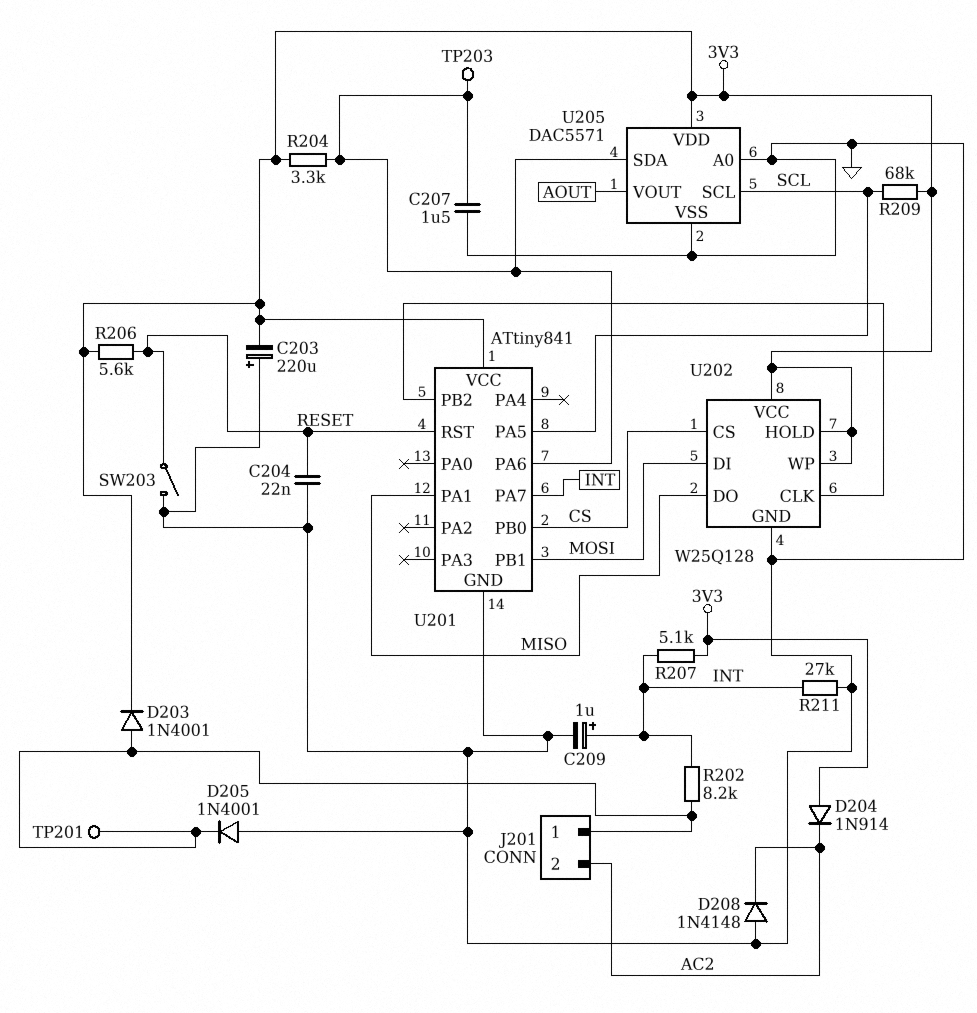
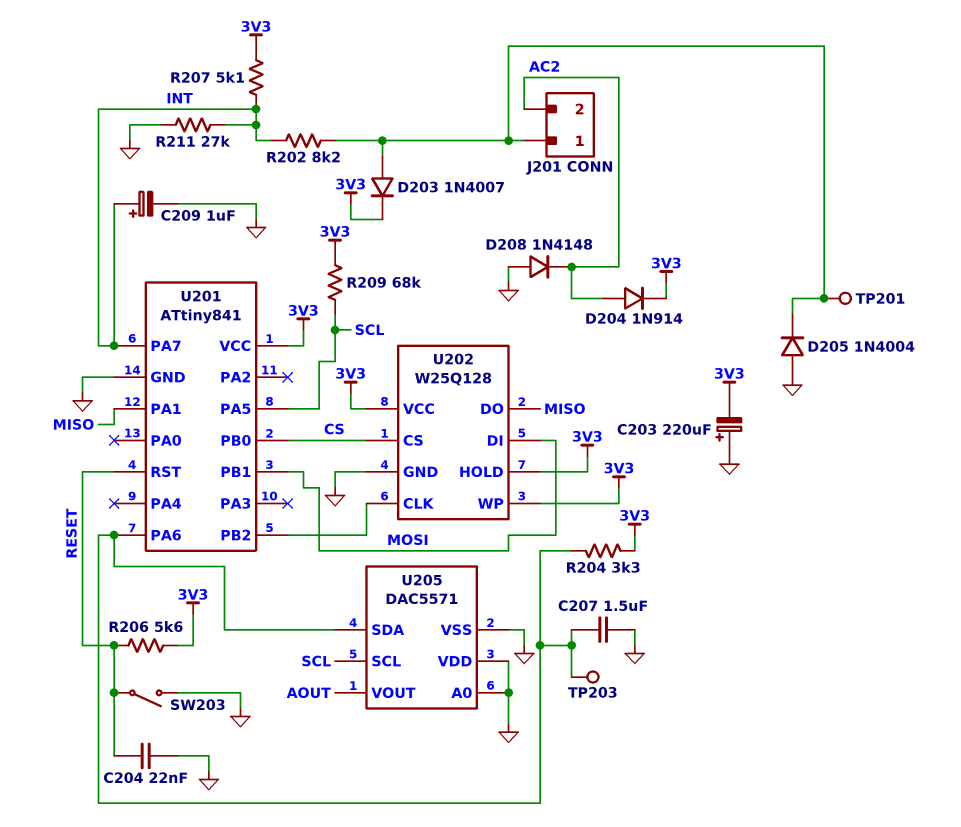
D203: diode 1N4001 (A J201/1, K 3V3) -> diode 1N4007 (A J201/1, K 3V3)
D204: diode 1N914 (A 3V3, K AC2) -> diode 1N914 (A AC2, K 3V3)
D205: diode 1N4001 (A GND, K J201/1) -> diode 1N4004 (A GND, K J201/1)
U205 pin VDD: 3V3 -> GND

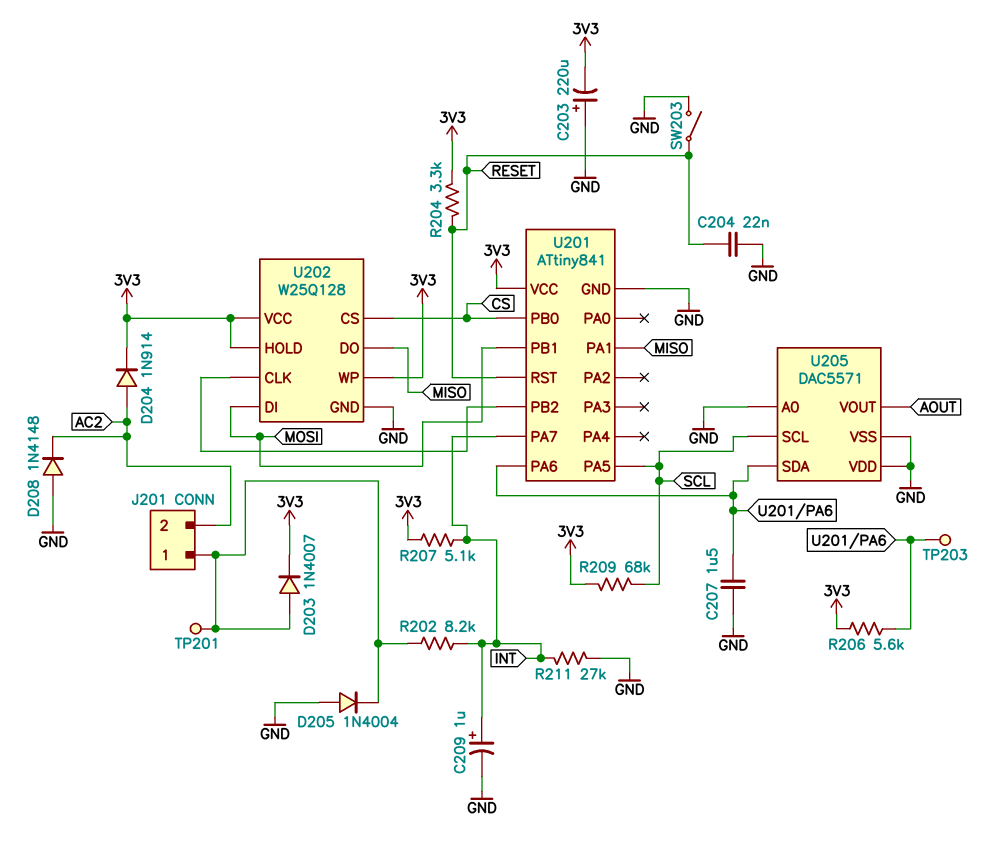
R204: 3.3k (3V3, U201/PA6) -> 3.3k (3V3, RESET)
R206: 5.6k (3V3, RESET) -> 5.6k (3V3, U201/PA6)

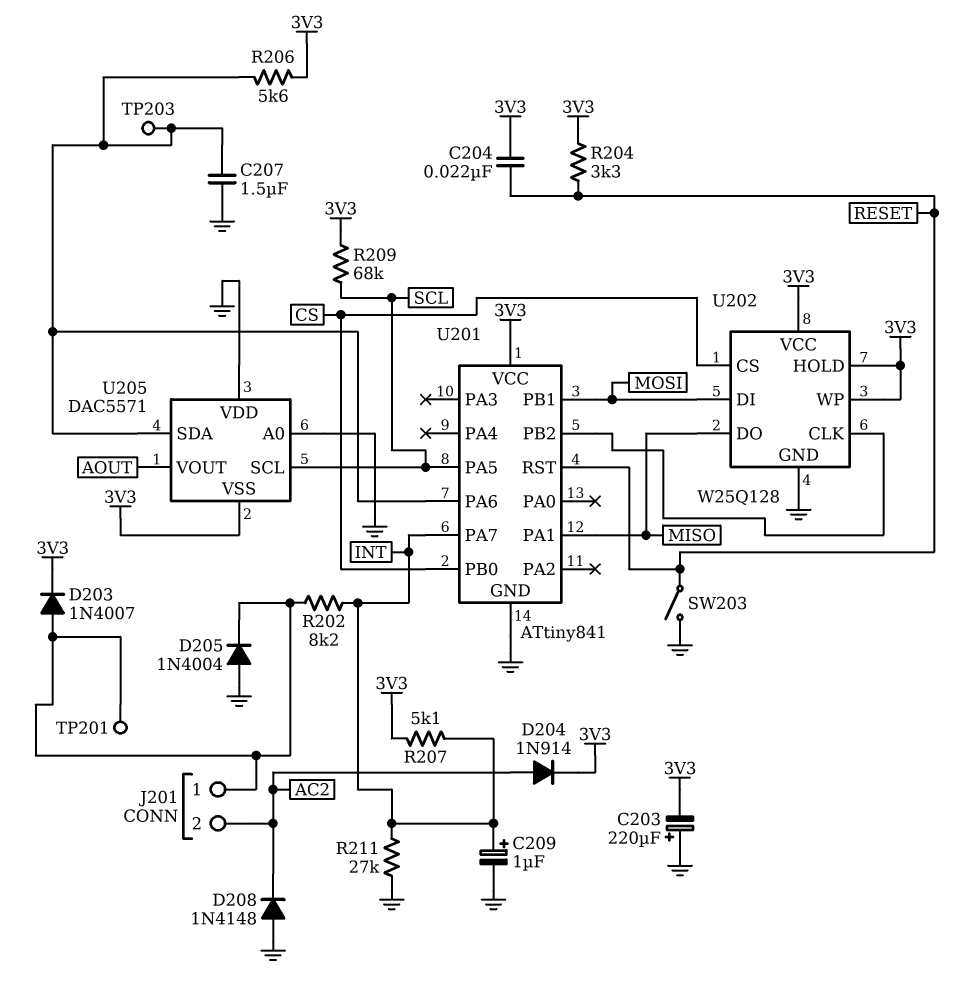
C204: 22nF (GND, RESET) -> 22nF (3V3, RESET)
U205 pin VSS: GND -> 3V3

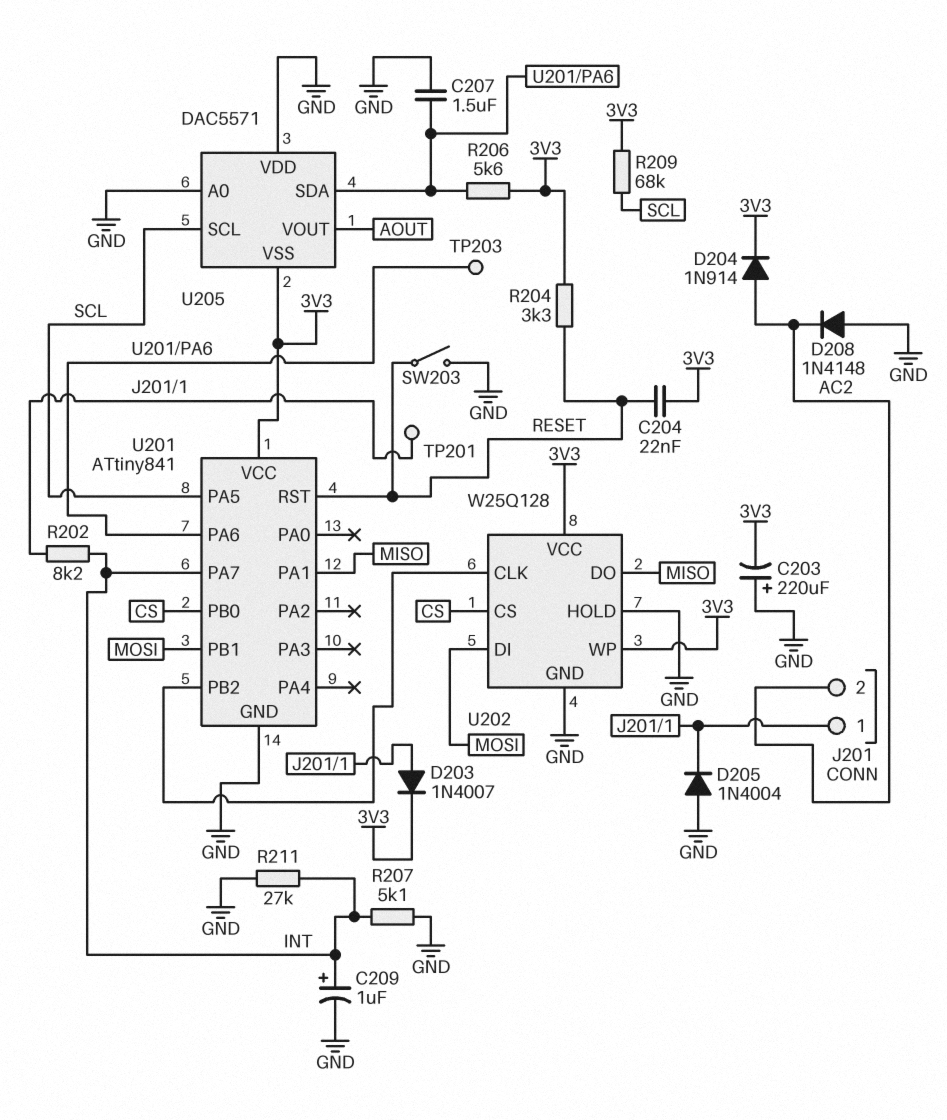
R207: 5.1k (3V3, INT) -> 5.1k (GND, INT)
U202 pin HOLD: 3V3 -> GND

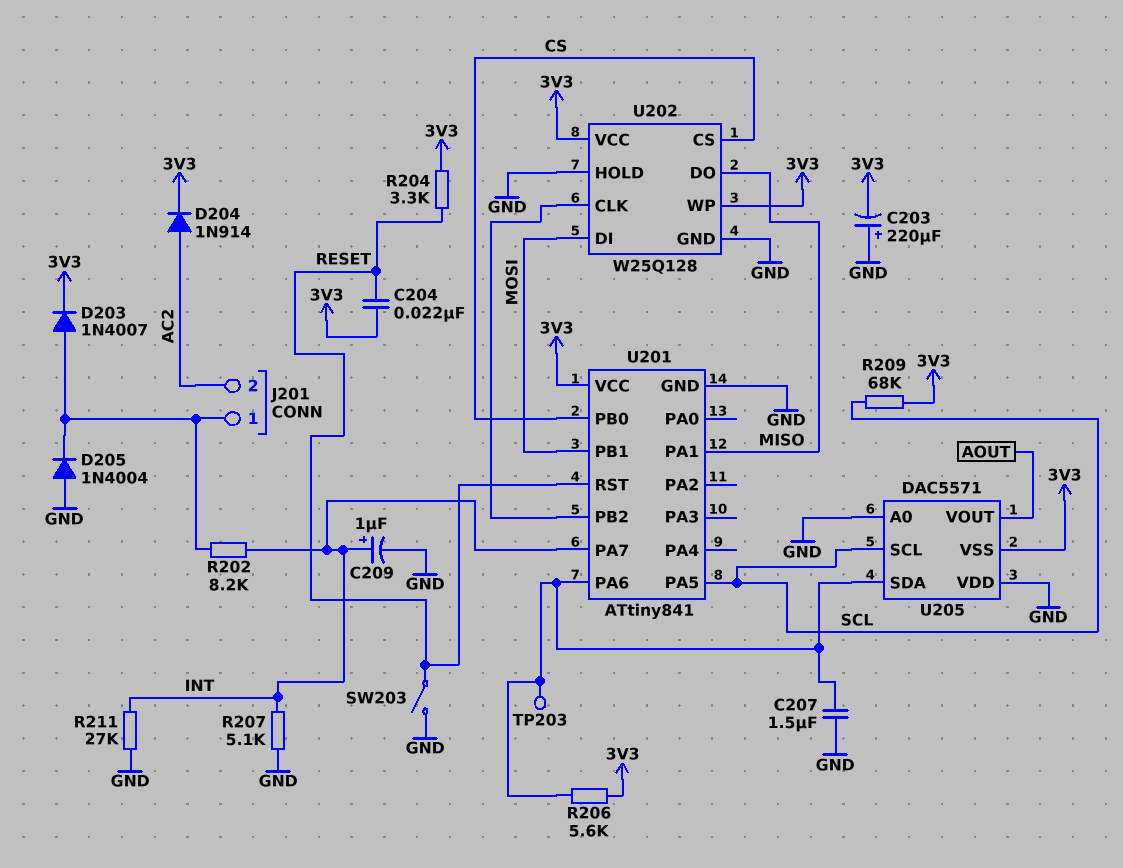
D208: diode 1N4148 (A GND, K AC2) -> none
TP201: test point (J201/1) -> none

